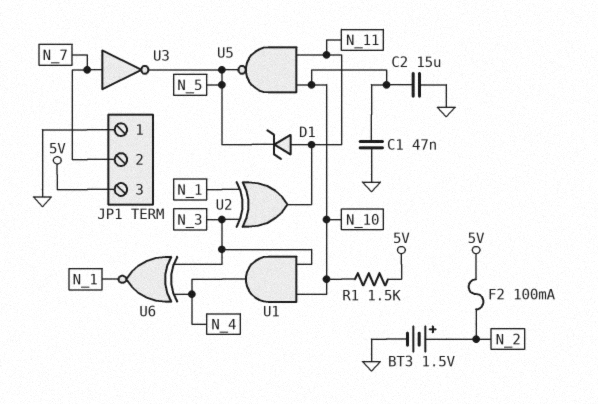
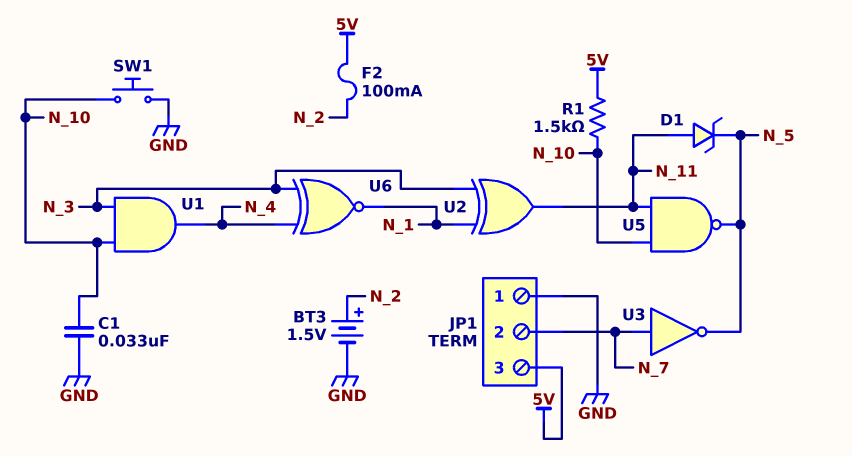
C1: 47nF (GND, N_10) -> 33nF (GND, N_10)
C2: 15uF (GND, N_10) -> none
SW1: none -> button (GND, N_10)

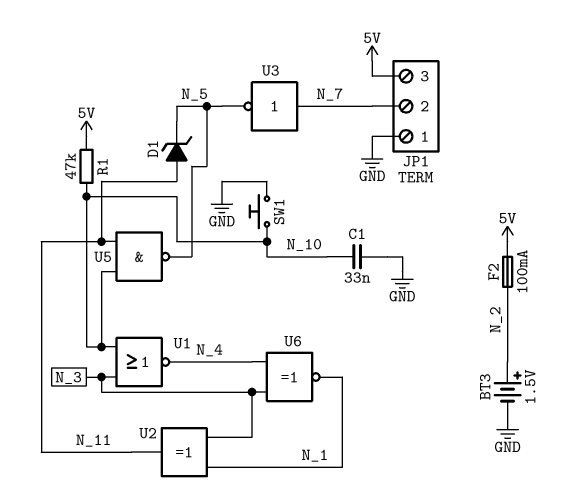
R1: 1.5k (5V, N_10) -> 47k (5V, N_10)
U1: AND (in N_3, in N_10, out N_4) -> NOR (in N_3, in N_10, out N_4)

